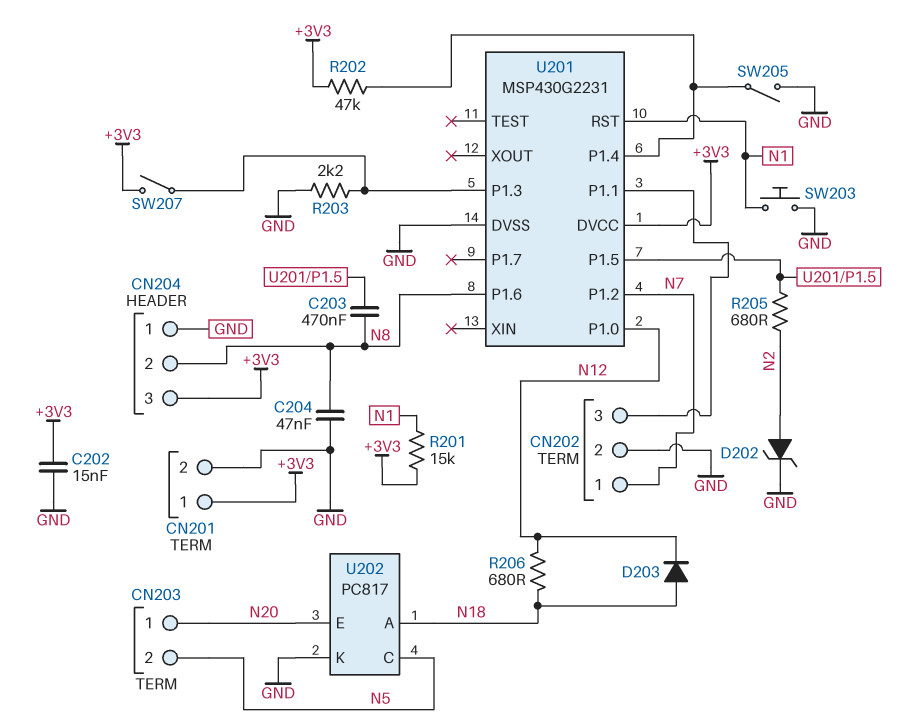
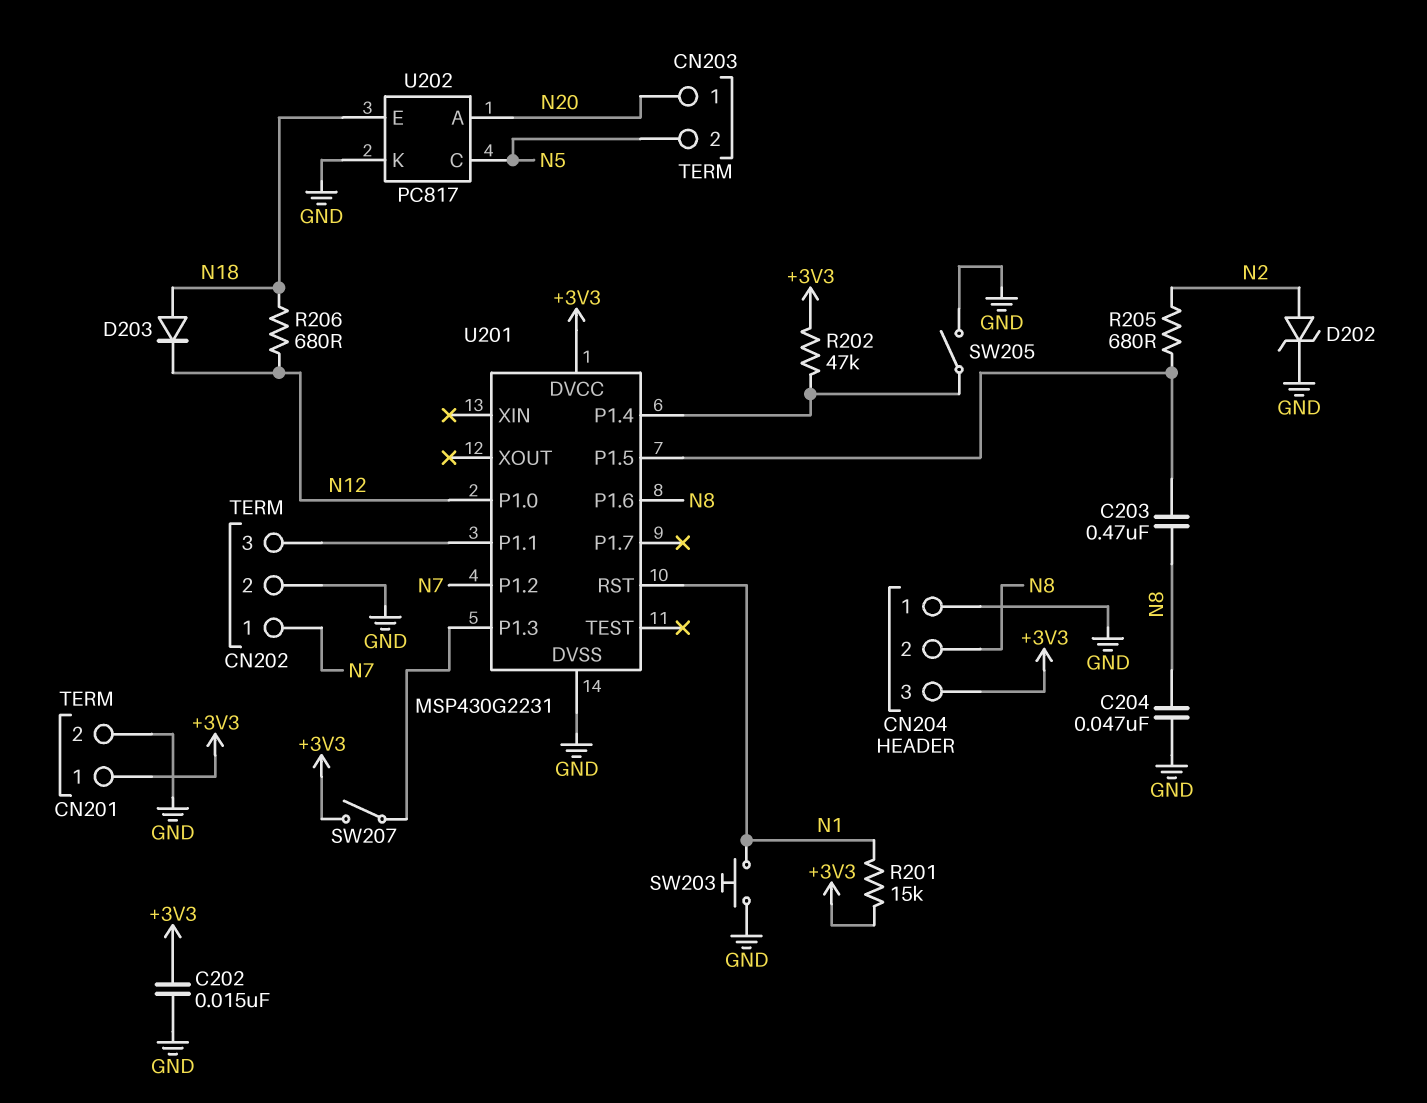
R203: 2.2k (GND, U201/P1.3) -> none
U202 pin A: N18 -> N20
U202 pin E: N20 -> N18

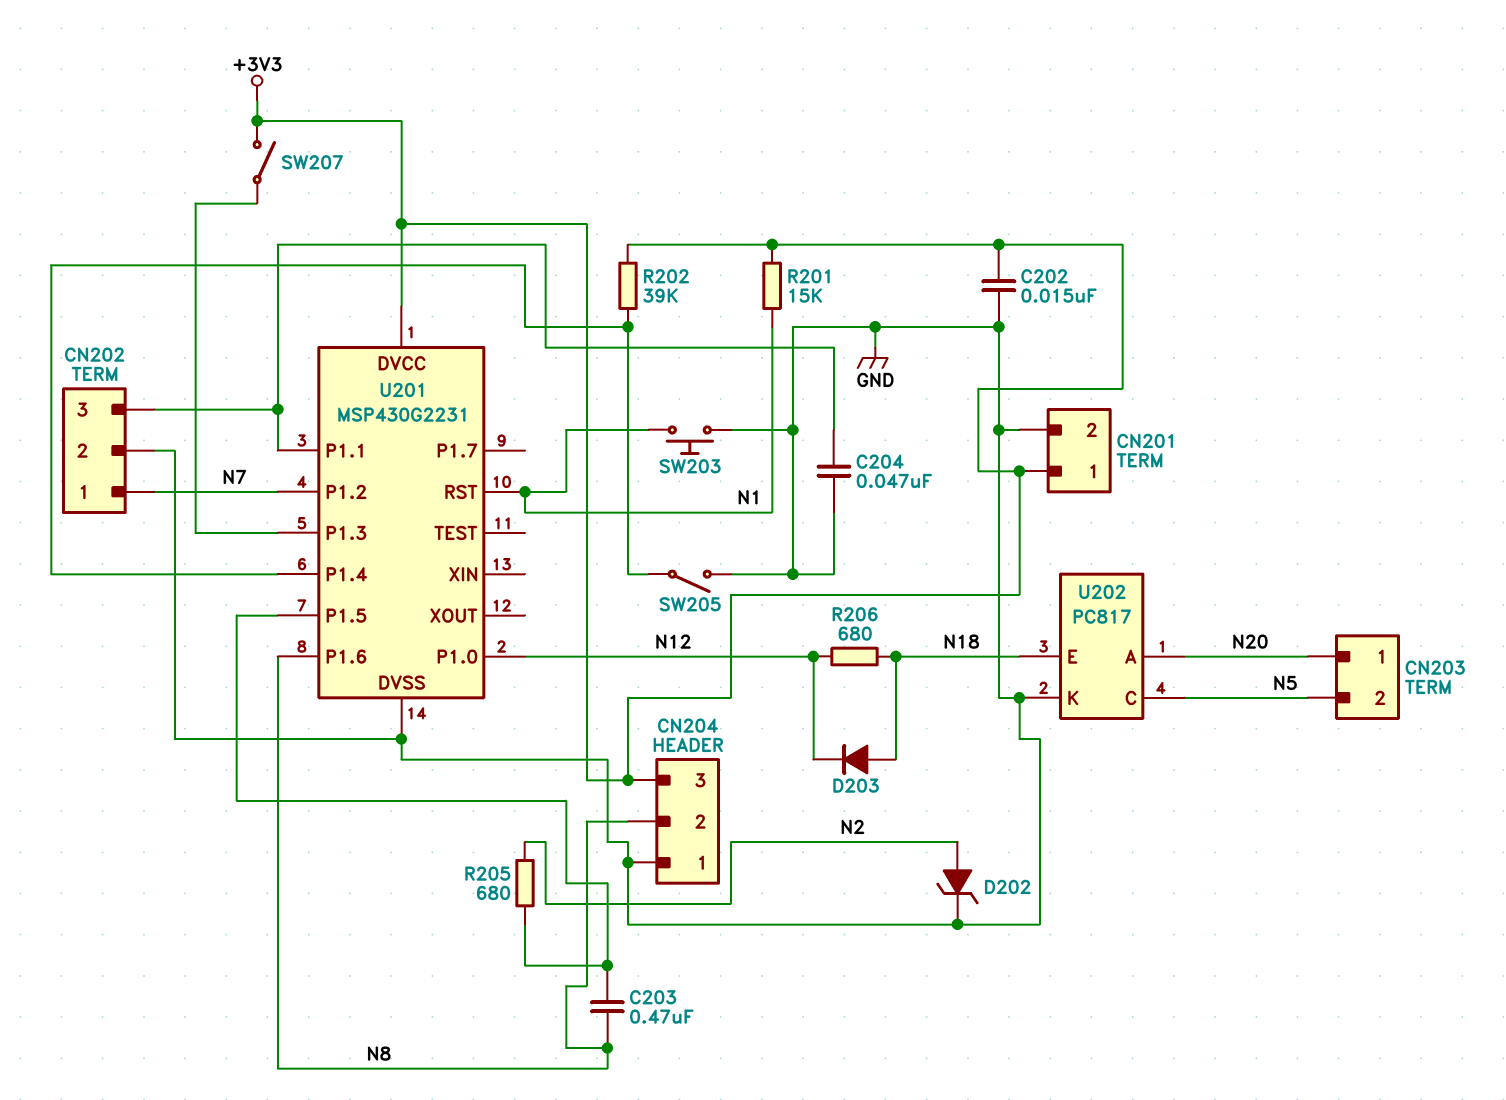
C204: 47nF (GND, N8) -> 47nF (CN202/3, GND)
R202: 47k (+3V3, U201/P1.4) -> 39k (+3V3, U201/P1.4)

